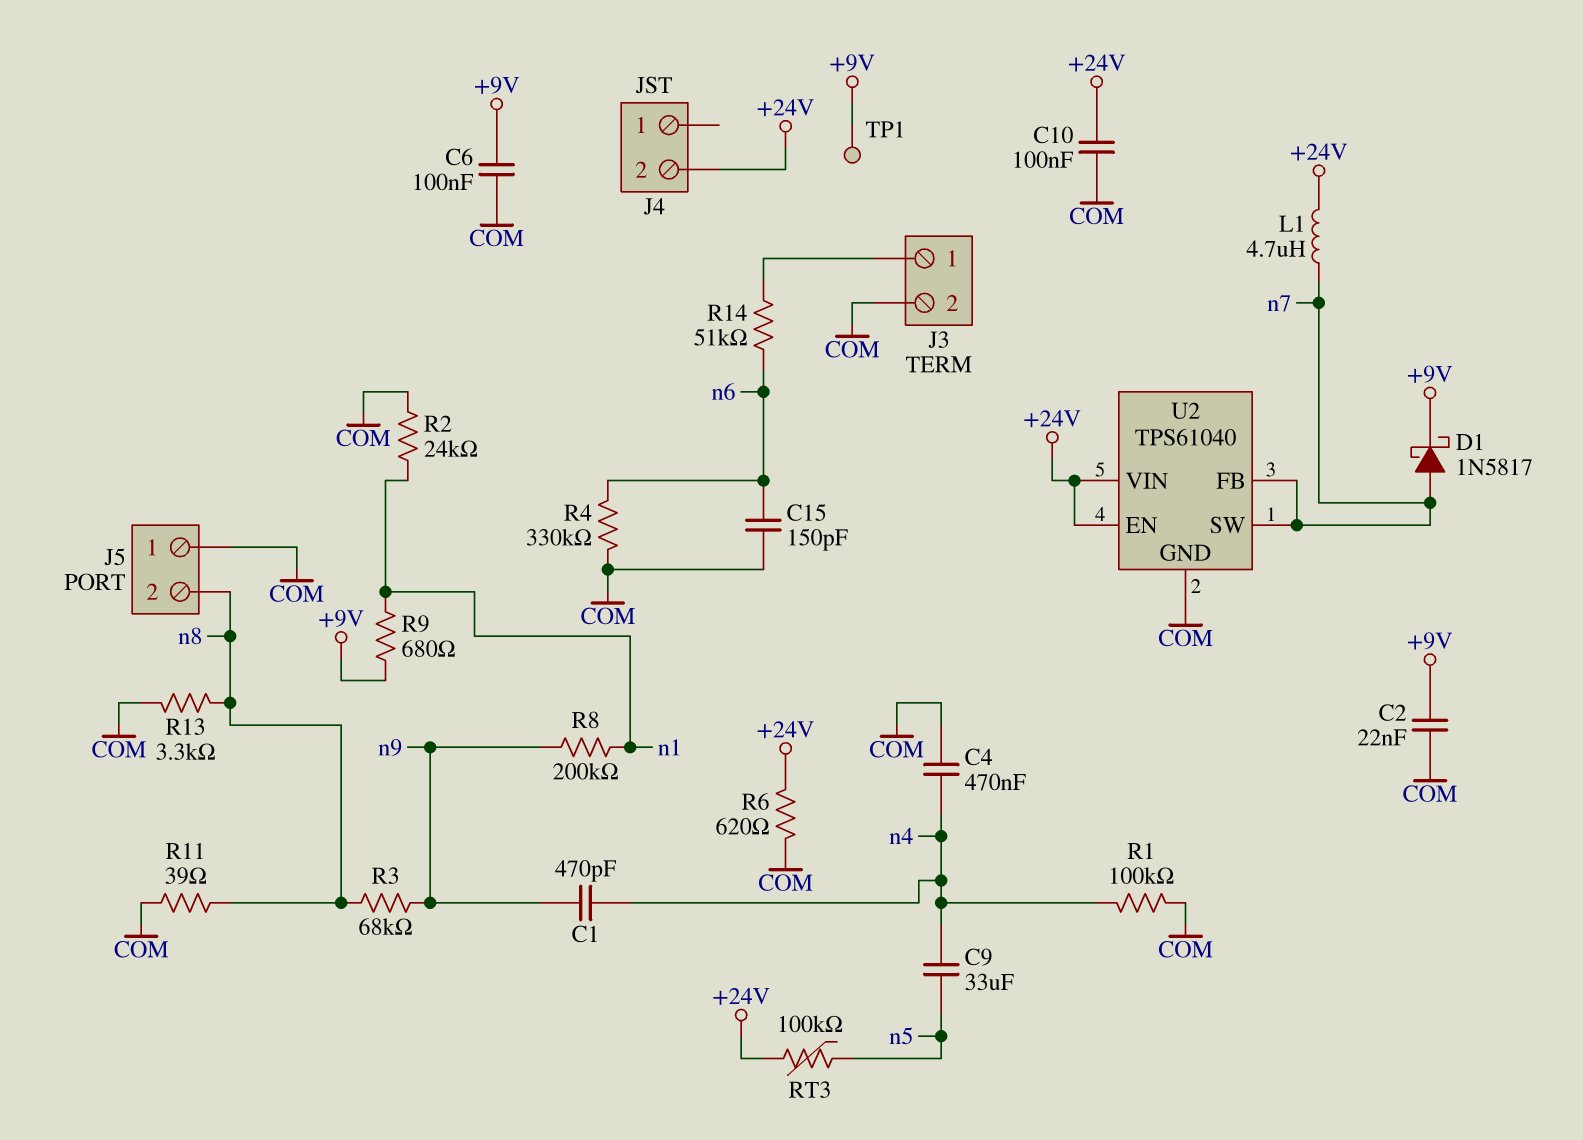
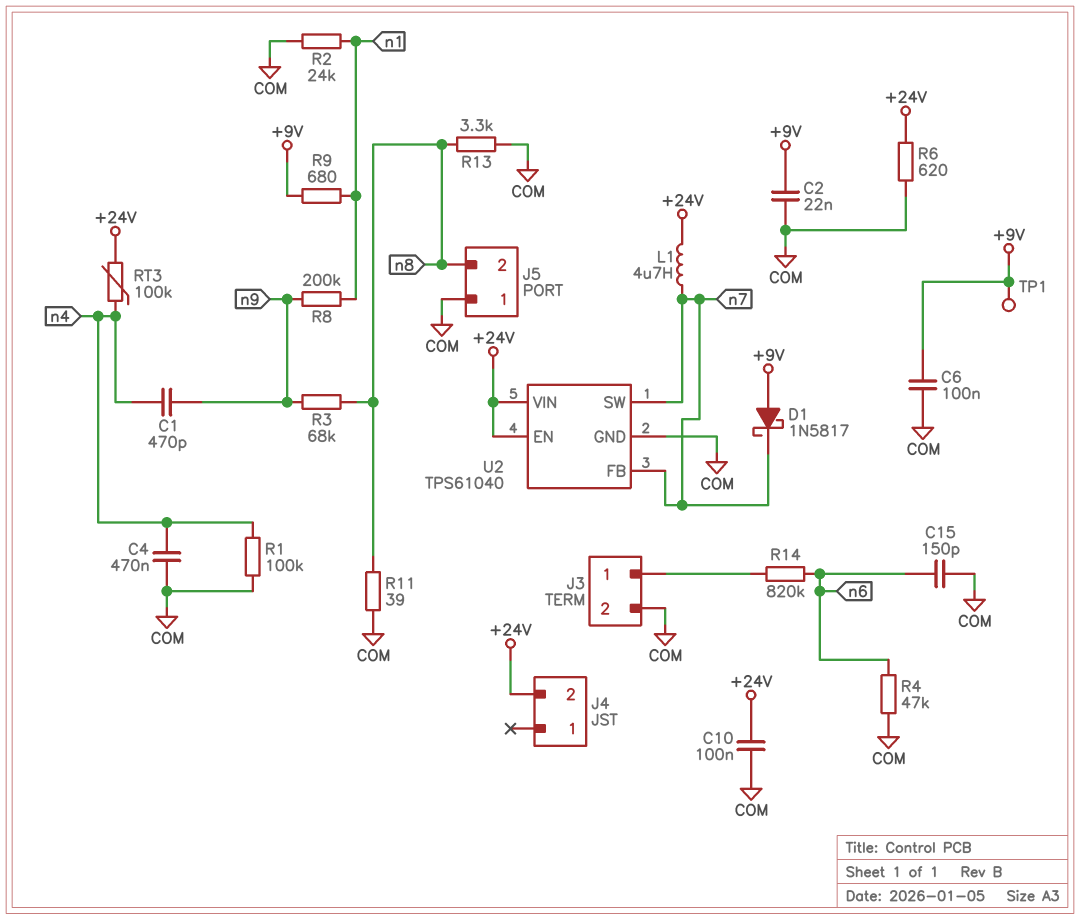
C9: 33uF (n4, n5) -> none
D1: schottky 1N5817 (A n7, K +9V) -> schottky 1N5817 (A +9V, K n7)
R4: 330k (COM, n6) -> 47k (COM, n6)
R14: 51k (J3/1, n6) -> 820k (J3/1, n6)
RT3: 100k (+24V, n5) -> 100k (+24V, n4)

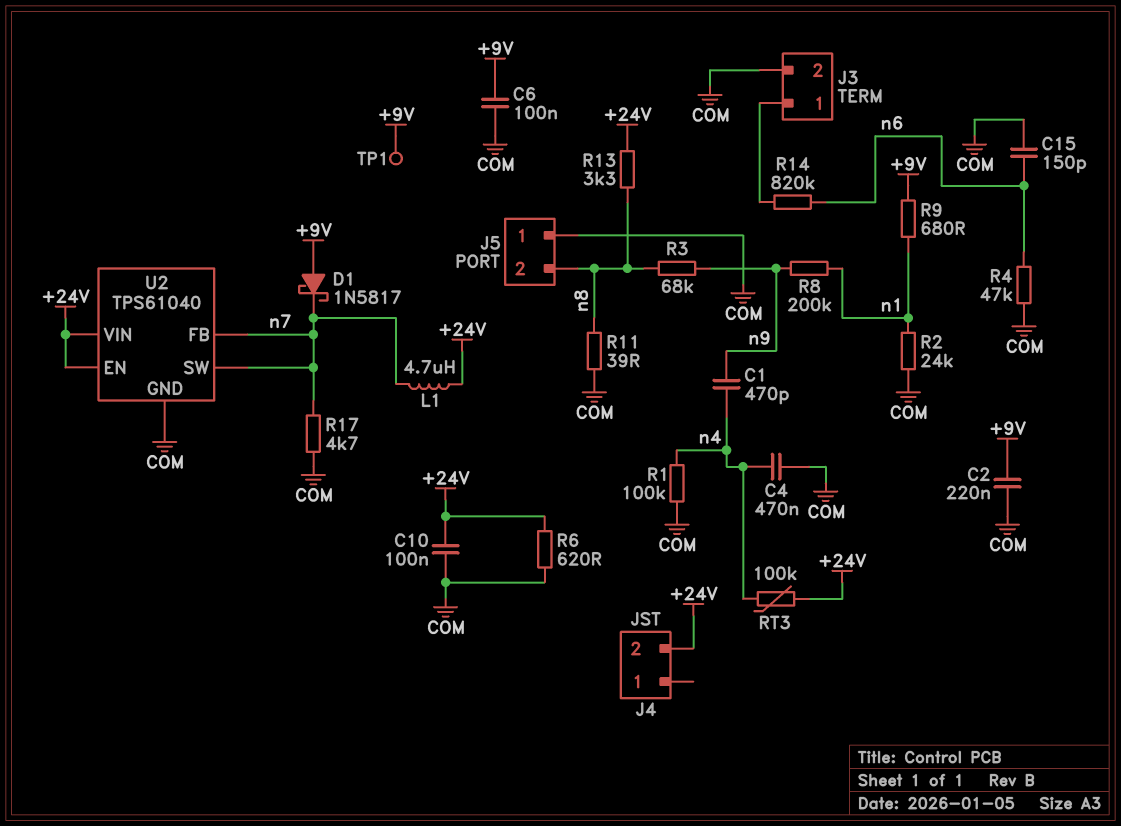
C2: 22nF (+9V, COM) -> 220nF (+9V, COM)
R13: 3.3k (COM, n8) -> 3.3k (+24V, n8)
R17: none -> 4.7k (COM, n7)

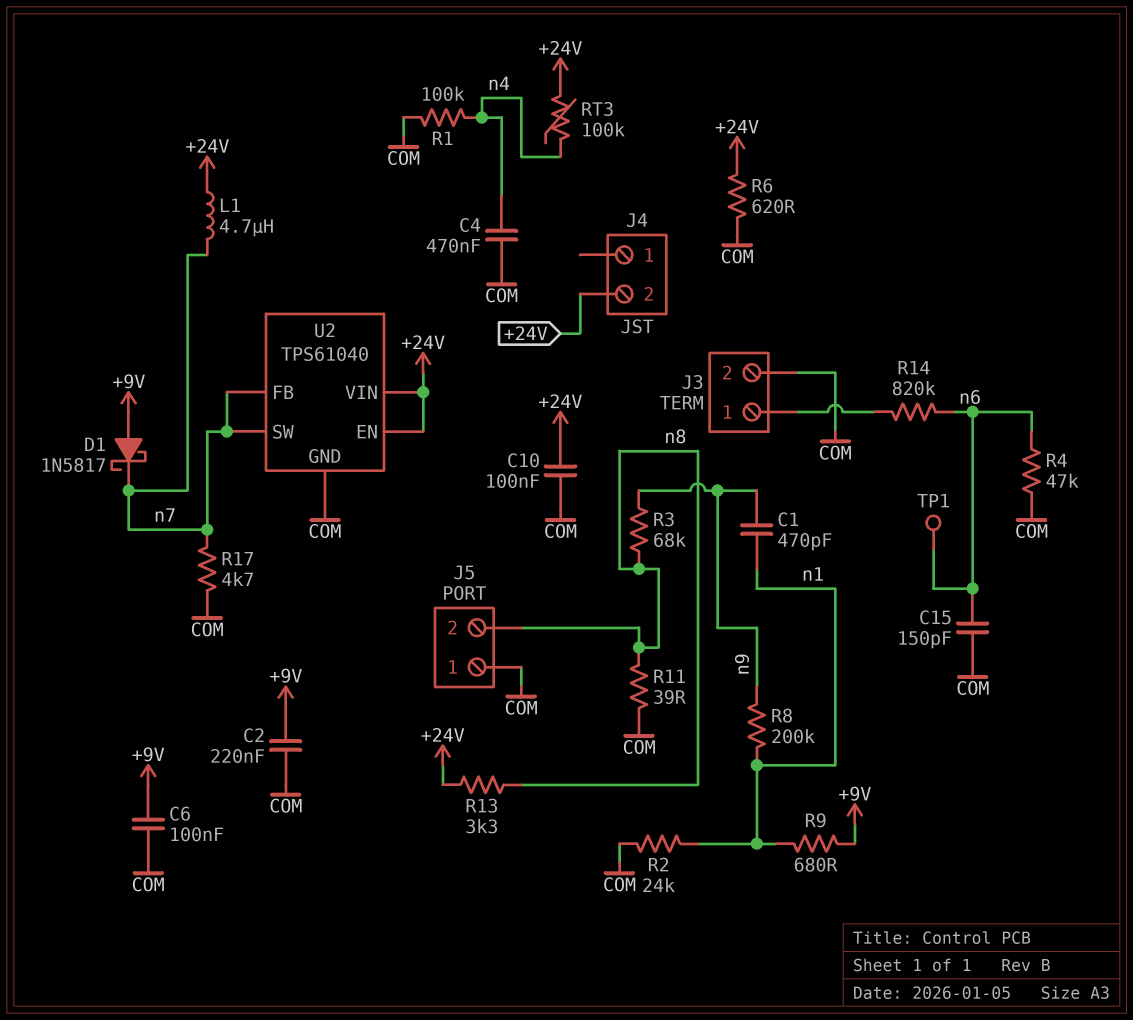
C1: 470pF (n4, n9) -> 470pF (n1, n9)
TP1: test point (+9V) -> test point (n6)

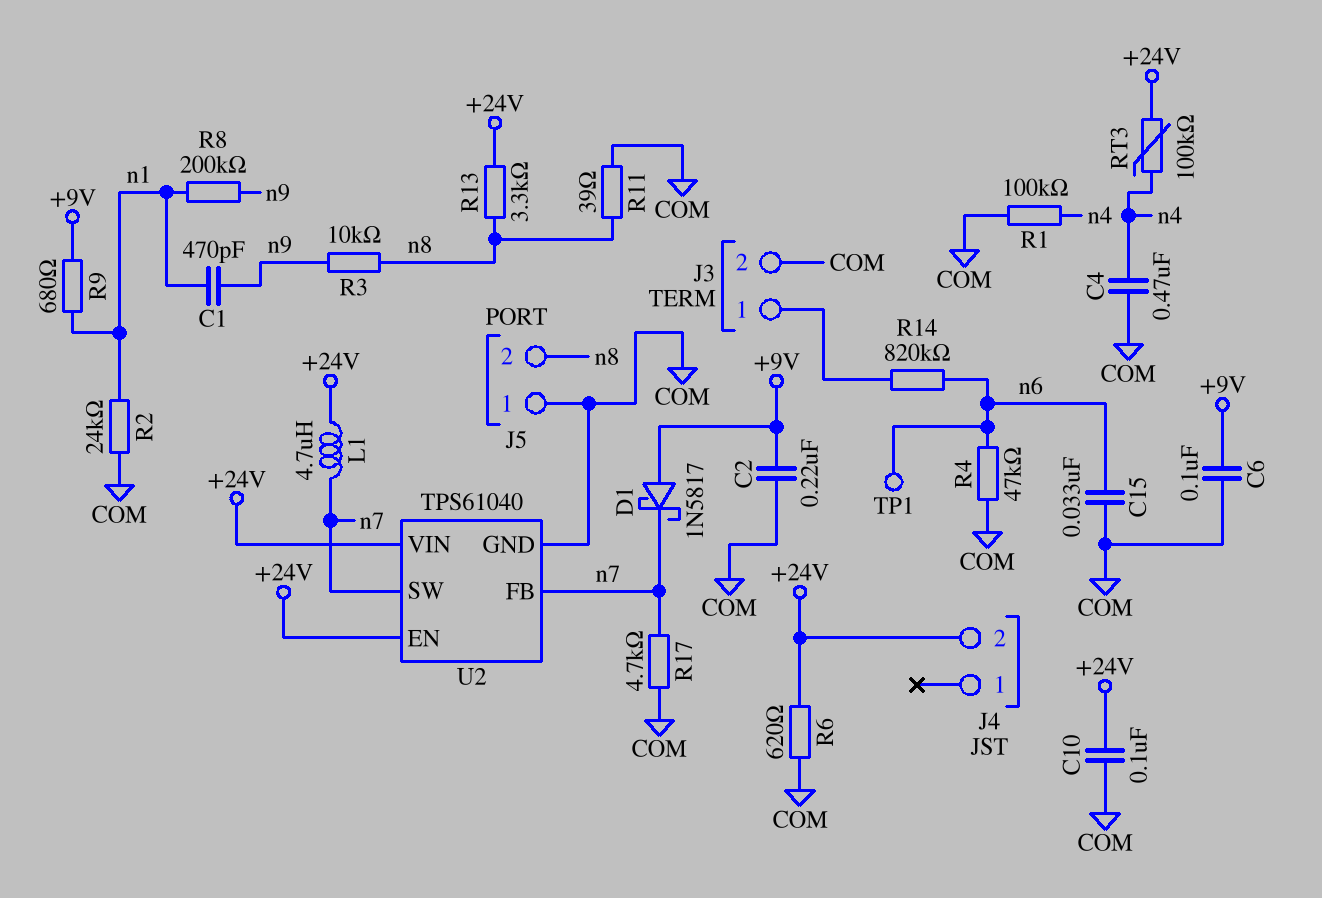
C15: 150pF (COM, n6) -> 33nF (COM, n6)
R3: 68k (n8, n9) -> 10k (n8, n9)

